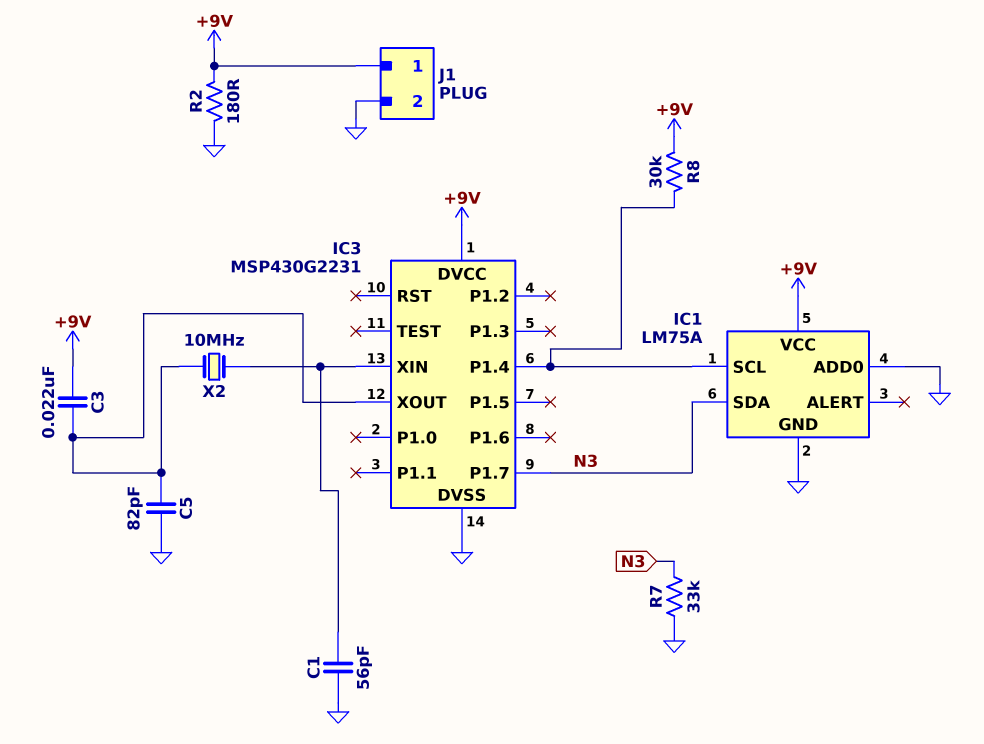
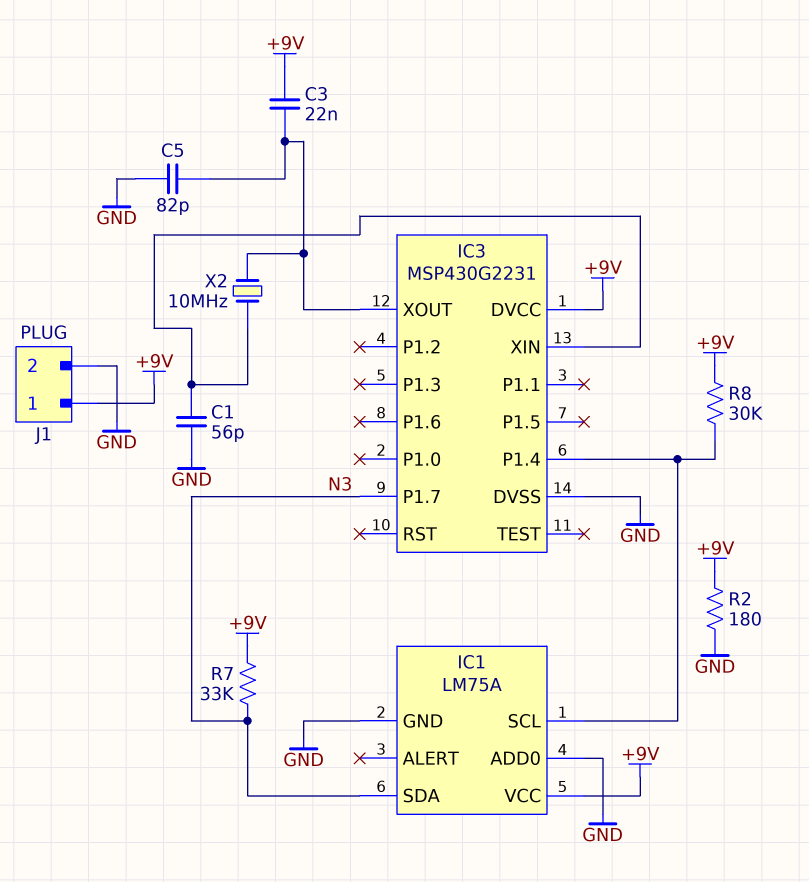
R7: 33k (GND, N3) -> 33k (+9V, N3)

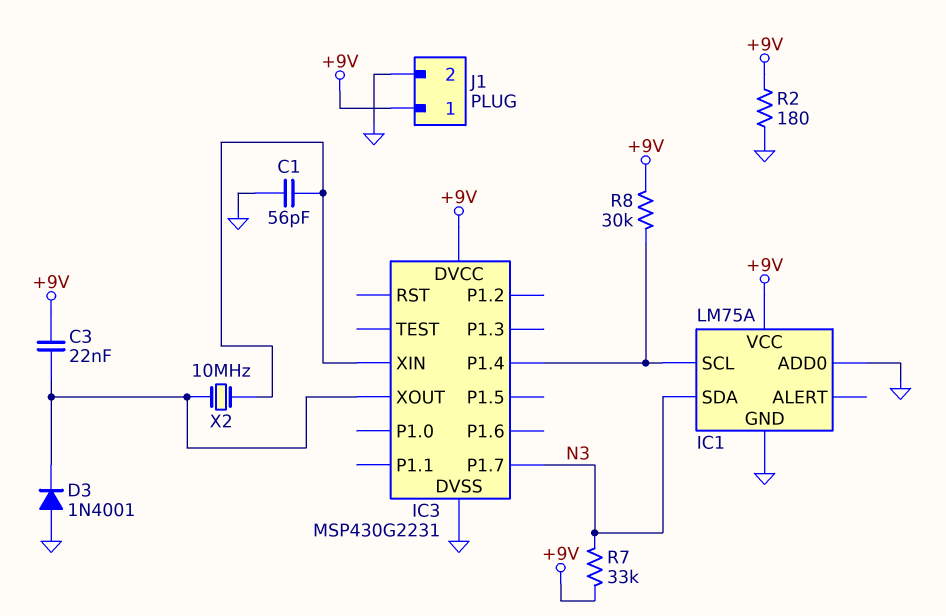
C5: 82pF (GND, IC3/XOUT) -> none
D3: none -> diode 1N4001 (A GND, K IC3/XOUT)

